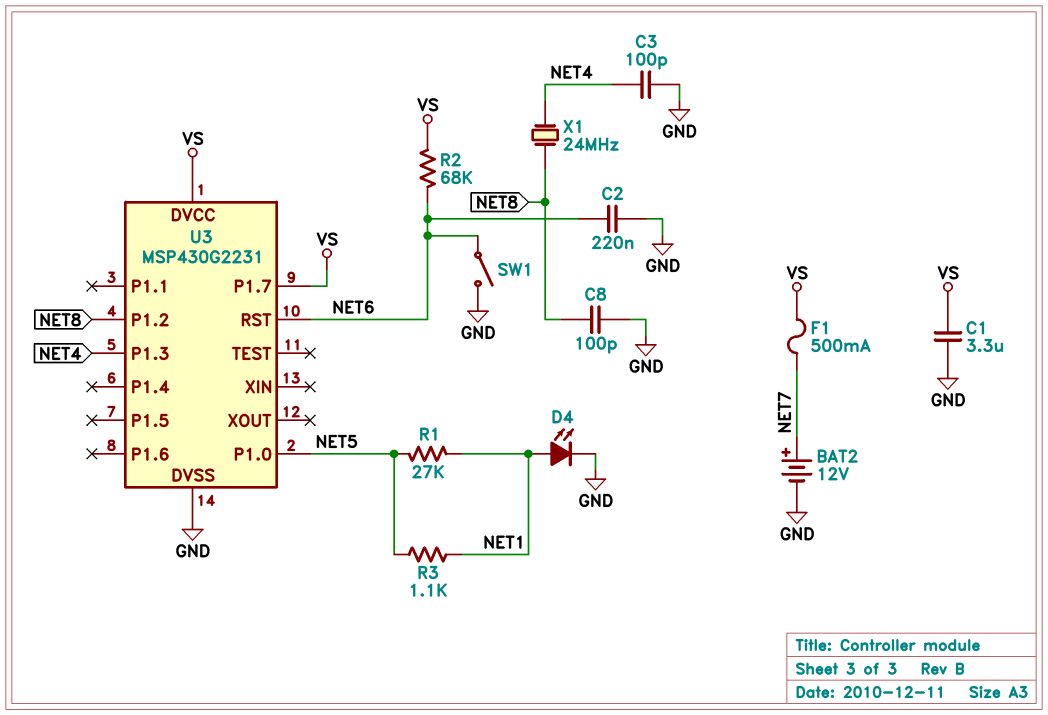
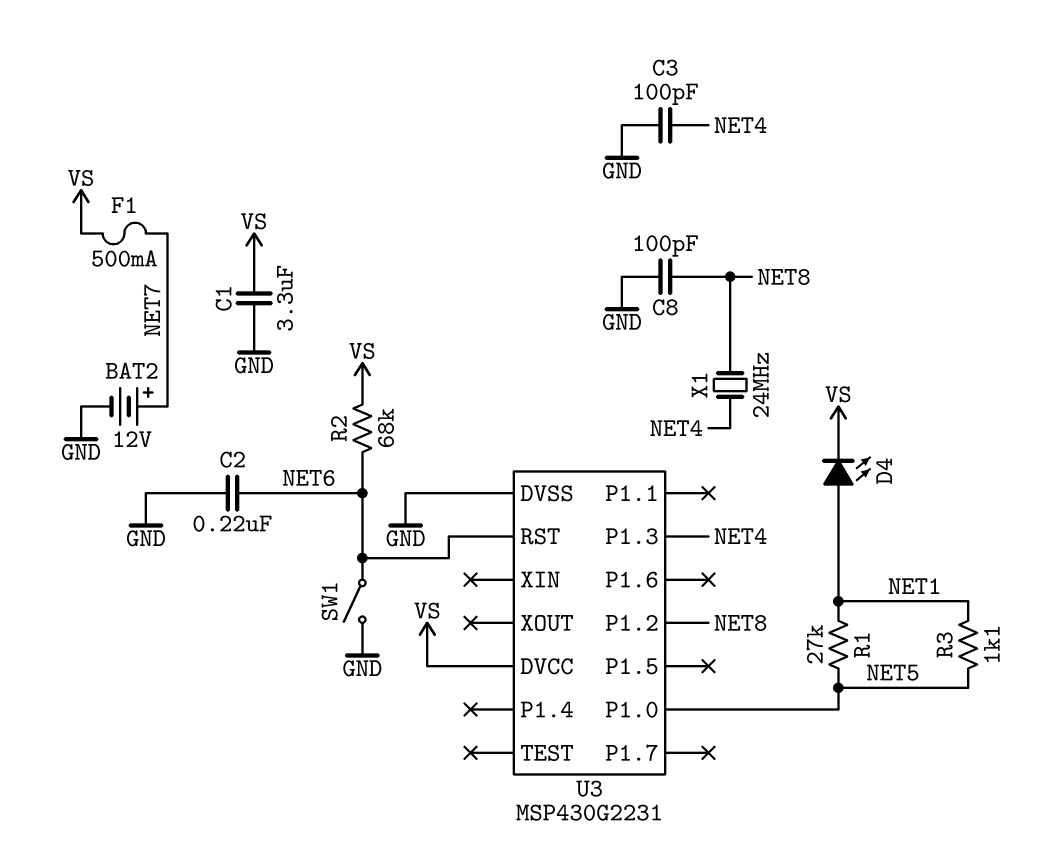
D4: LED (A NET1, K GND) -> LED (A NET1, K VS)
U3 pin P1.7: VS -> none

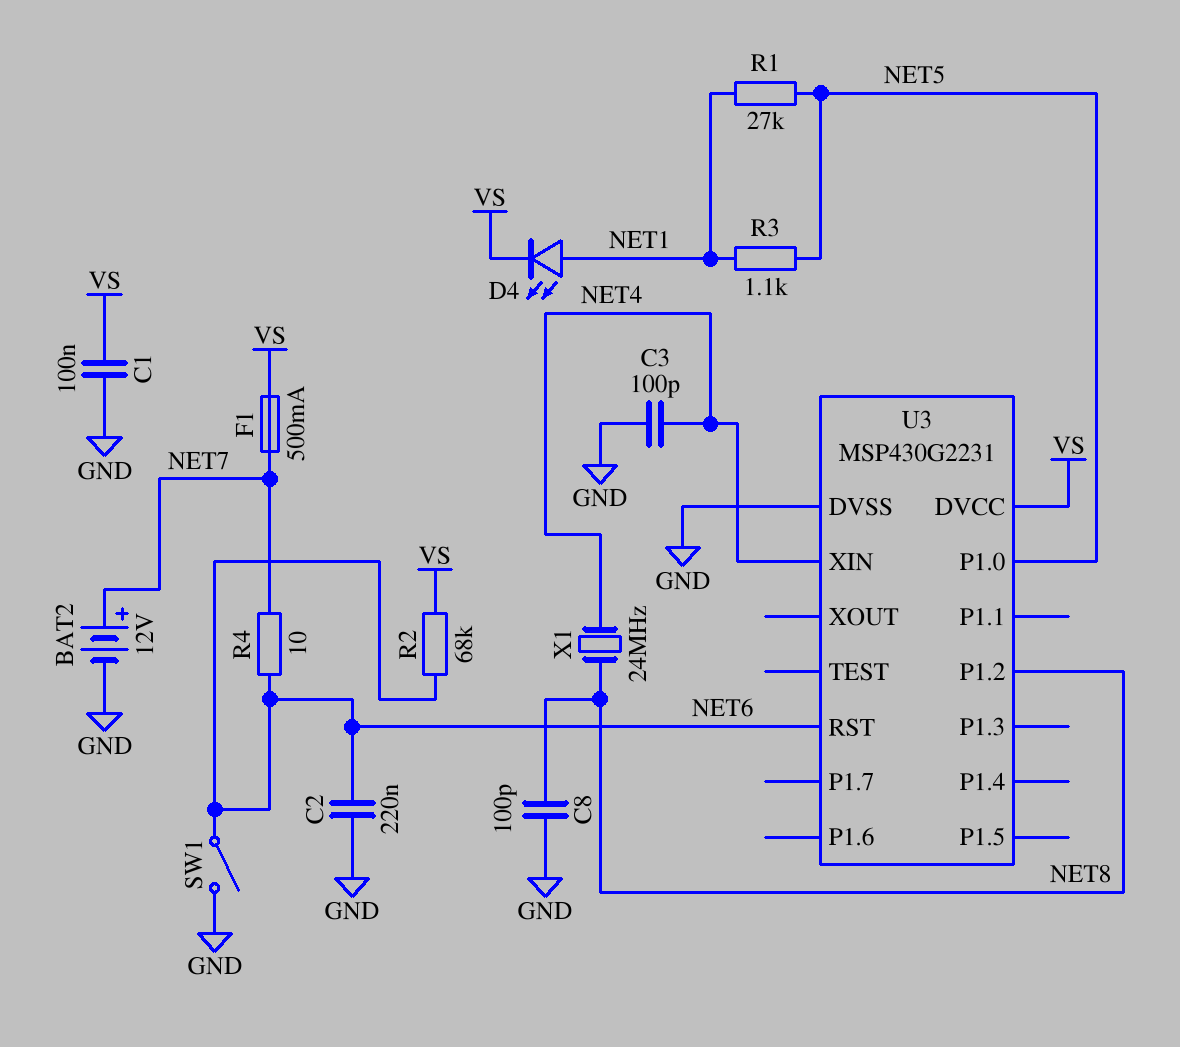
C1: 3.3uF (GND, VS) -> 100nF (GND, VS)
R4: none -> 10 (NET6, NET7)
U3 pin P1.3: NET4 -> none
U3 pin XIN: none -> NET4

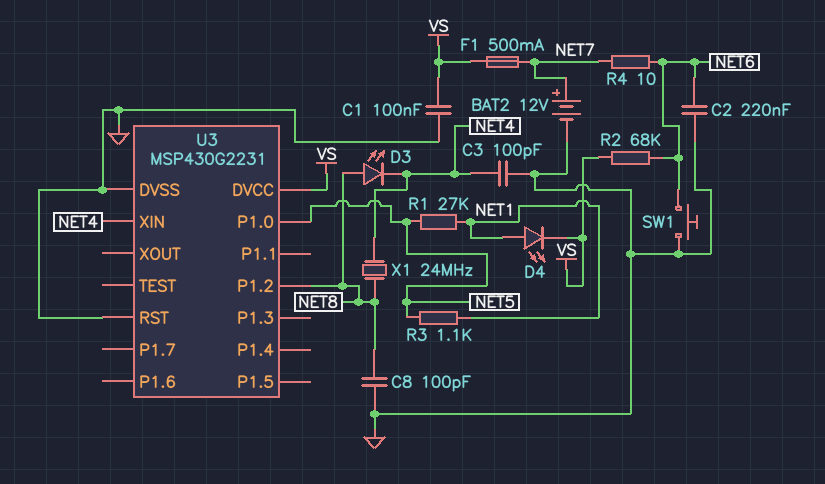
D3: none -> LED (A NET8, K NET4)
SW1: switch (GND, NET6) -> button (GND, NET6)
U3 pin RST: NET6 -> GND

